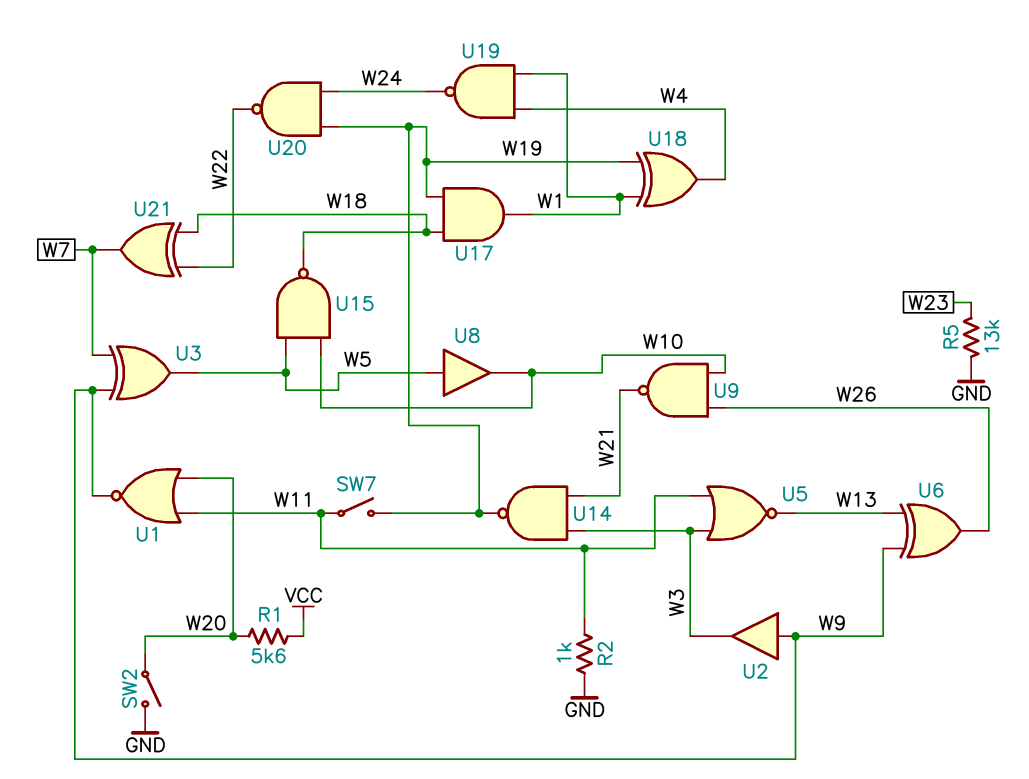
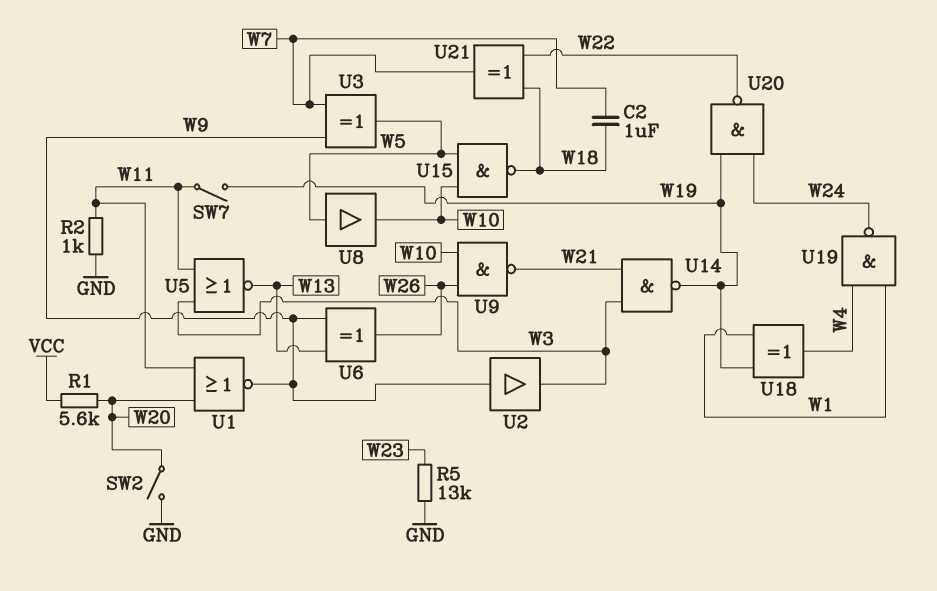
C2: none -> 1uF (W7, W18)
U17: AND (in W18, in W19, out W1) -> none

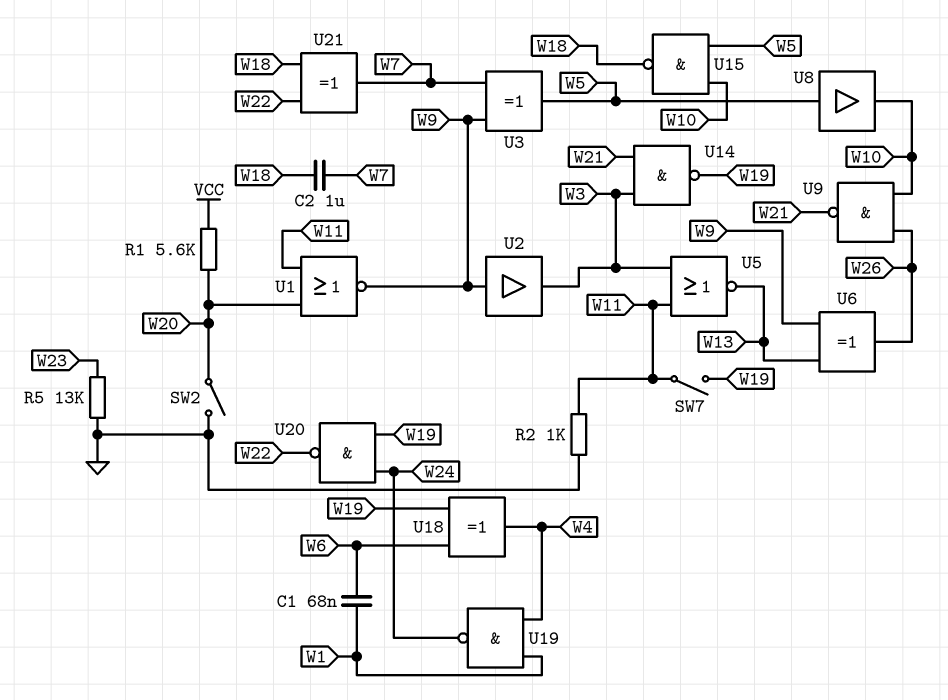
C1: none -> 68nF (W1, W6)
U18: XOR (in W1, in W19, out W4) -> XOR (in W6, in W19, out W4)

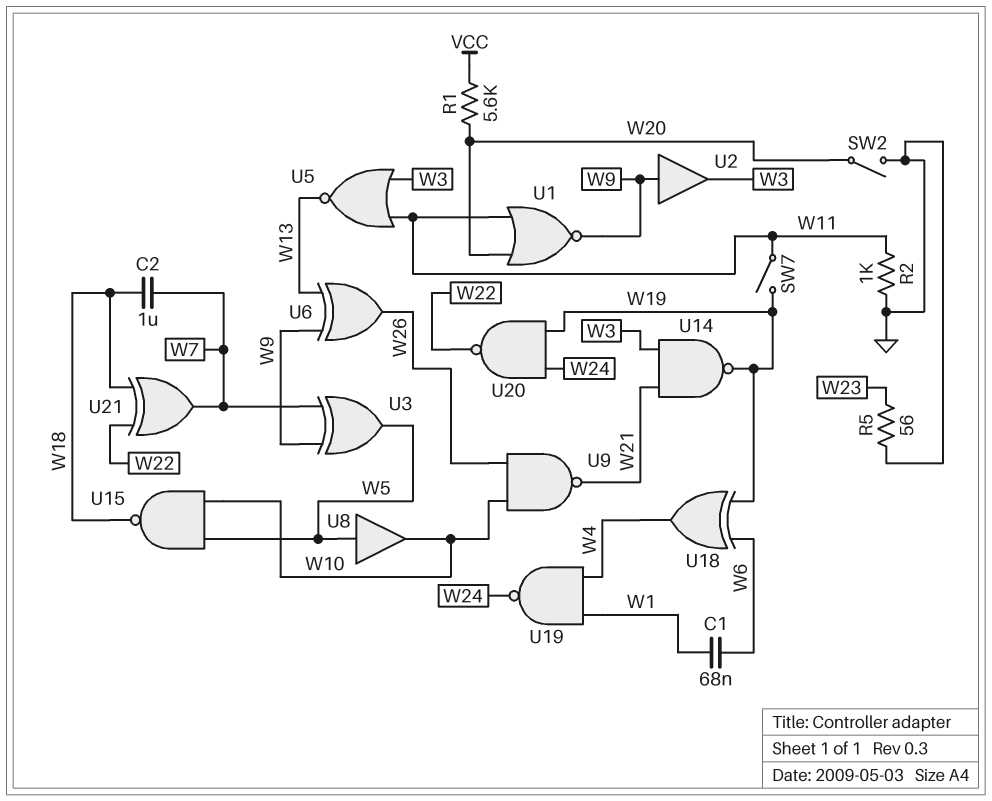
R5: 13k (GND, W23) -> 56 (GND, W23)

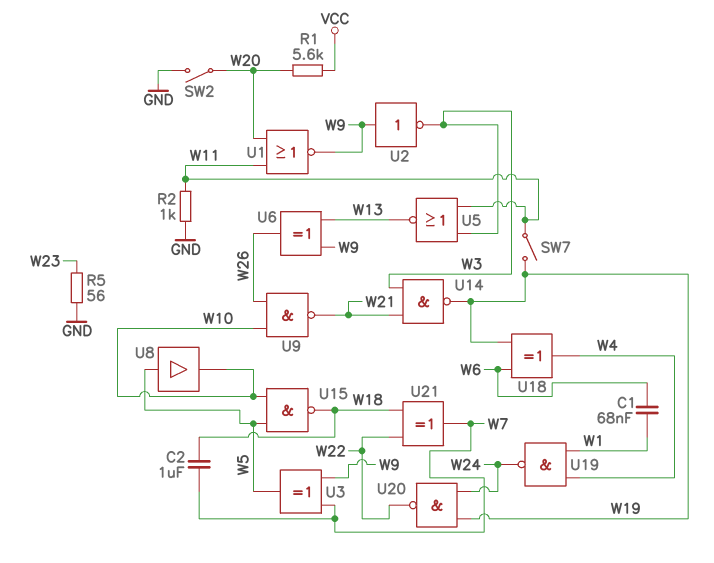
U2: buffer (in W9, out W3) -> NOT (in W9, out W3)

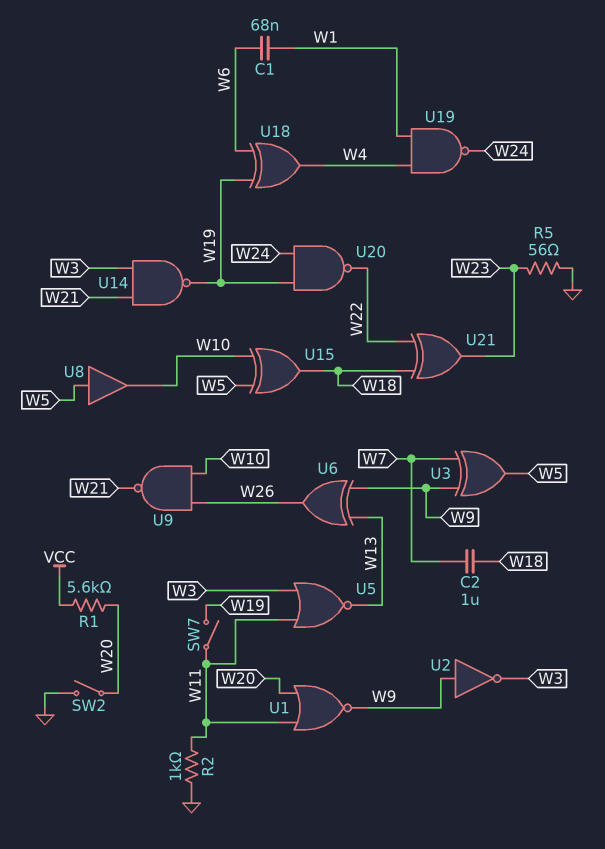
U15: NAND (in W5, in W10, out W18) -> XOR (in W5, in W10, out W18)
U21: XOR (in W18, in W22, out W7) -> XOR (in W18, in W22, out W23)

